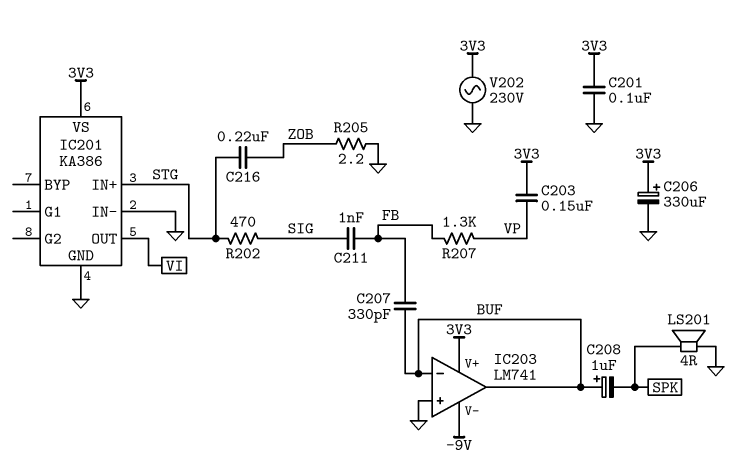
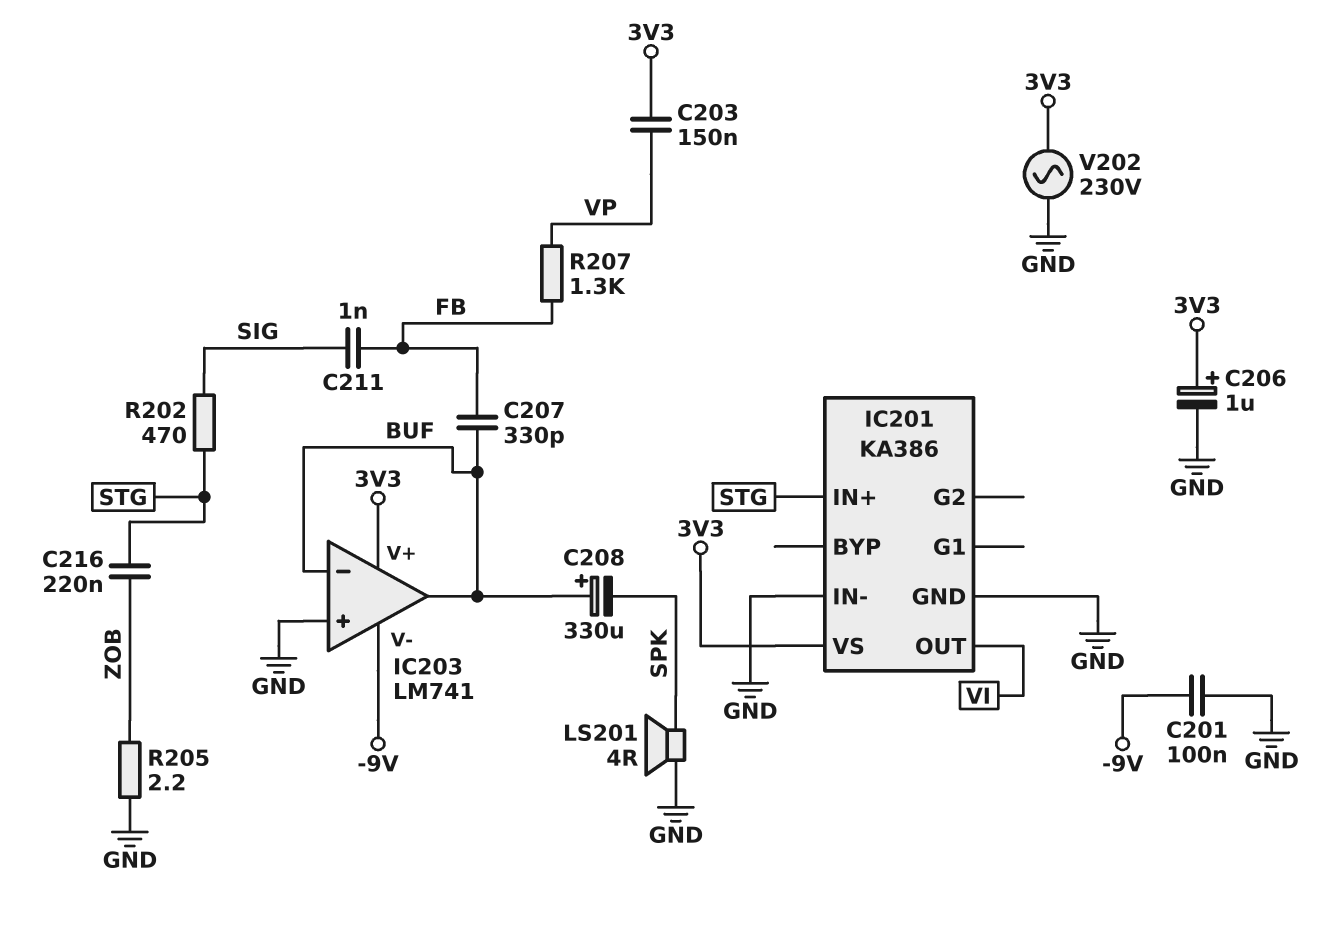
C201: 100nF (3V3, GND) -> 100nF (-9V, GND)
C206: 330uF (plus 3V3, minus GND) -> 1uF (plus 3V3, minus GND)
C208: 1uF (plus BUF, minus SPK) -> 330uF (plus BUF, minus SPK)

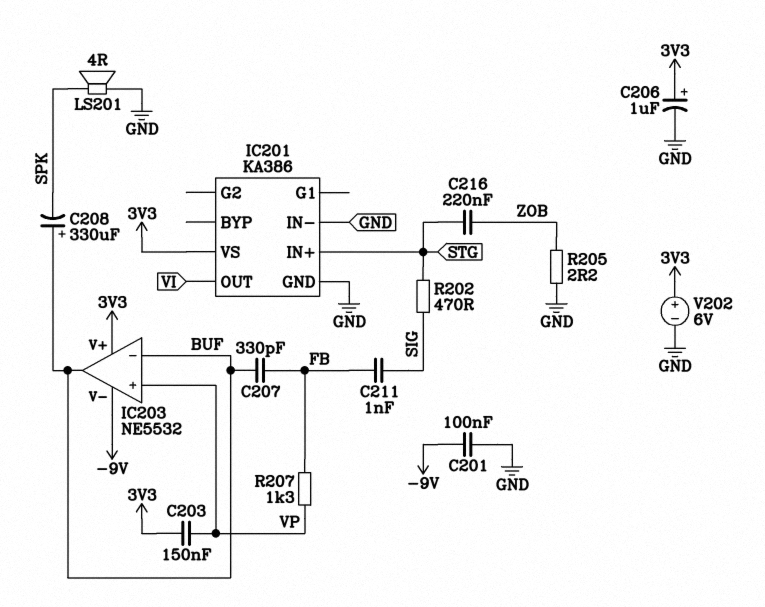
IC203: LM741 -> NE5532
IC203 pin in+: GND -> VP
V202: AC 230V (3V3, GND) -> 6V (plus 3V3, minus GND)

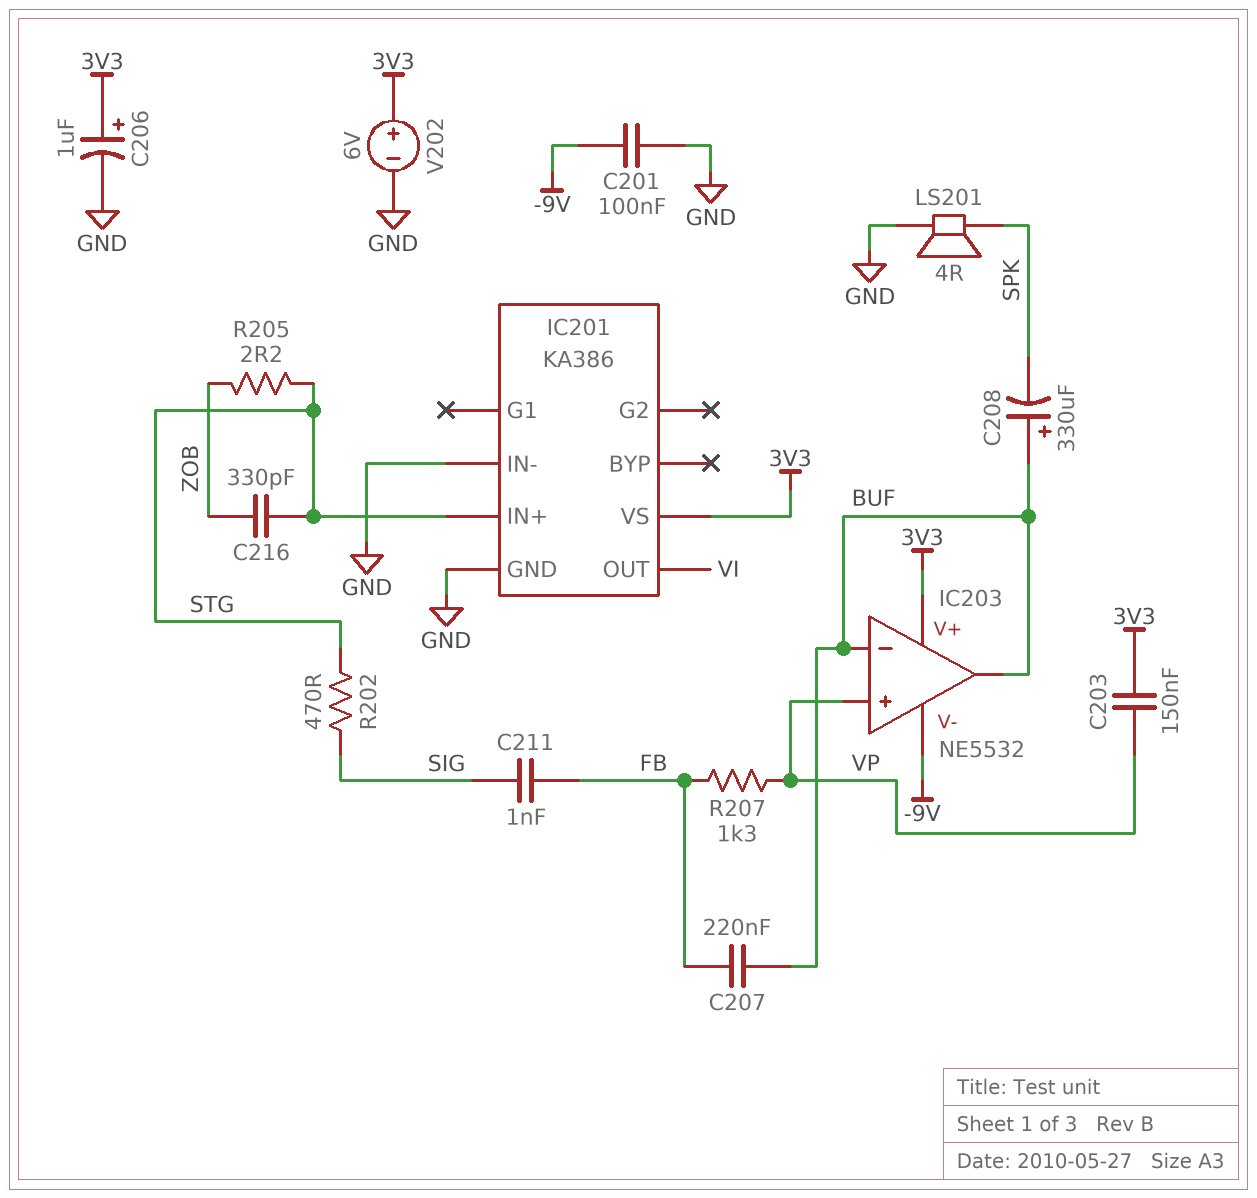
C207: 330pF (BUF, FB) -> 220nF (BUF, FB)
C216: 220nF (STG, ZOB) -> 330pF (STG, ZOB)
R205: 2.2 (GND, ZOB) -> 2.2 (STG, ZOB)

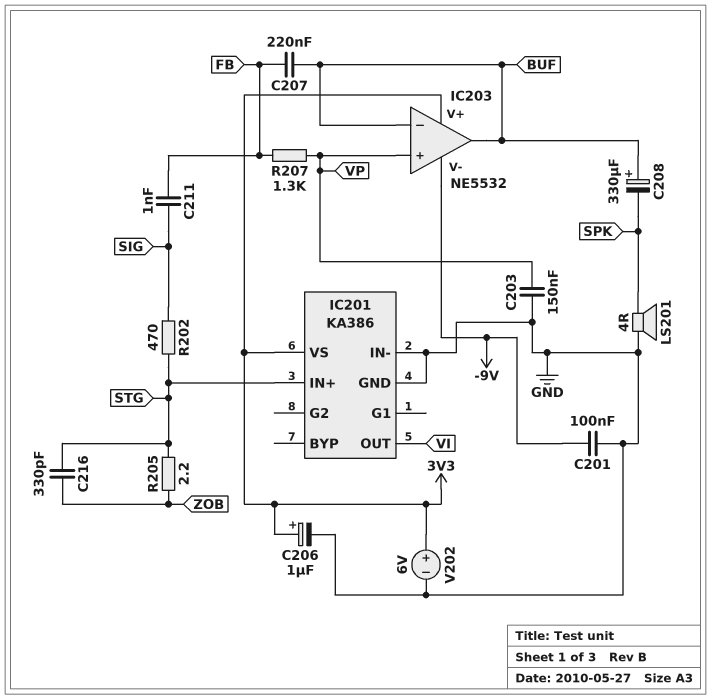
C203: 150nF (3V3, VP) -> 150nF (GND, VP)

